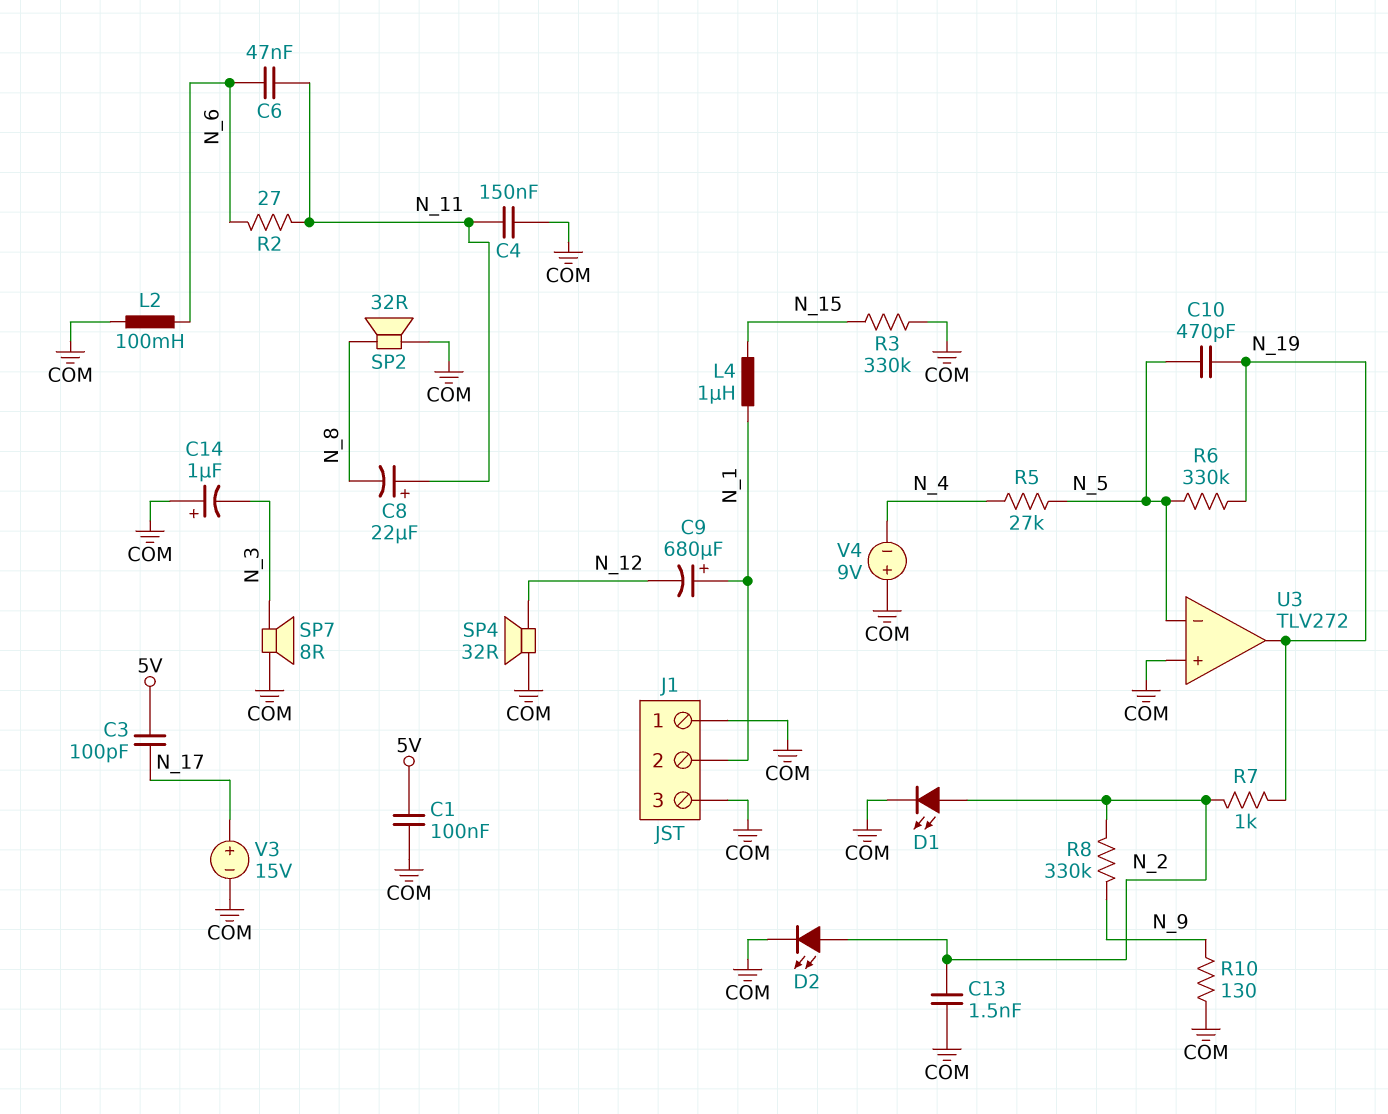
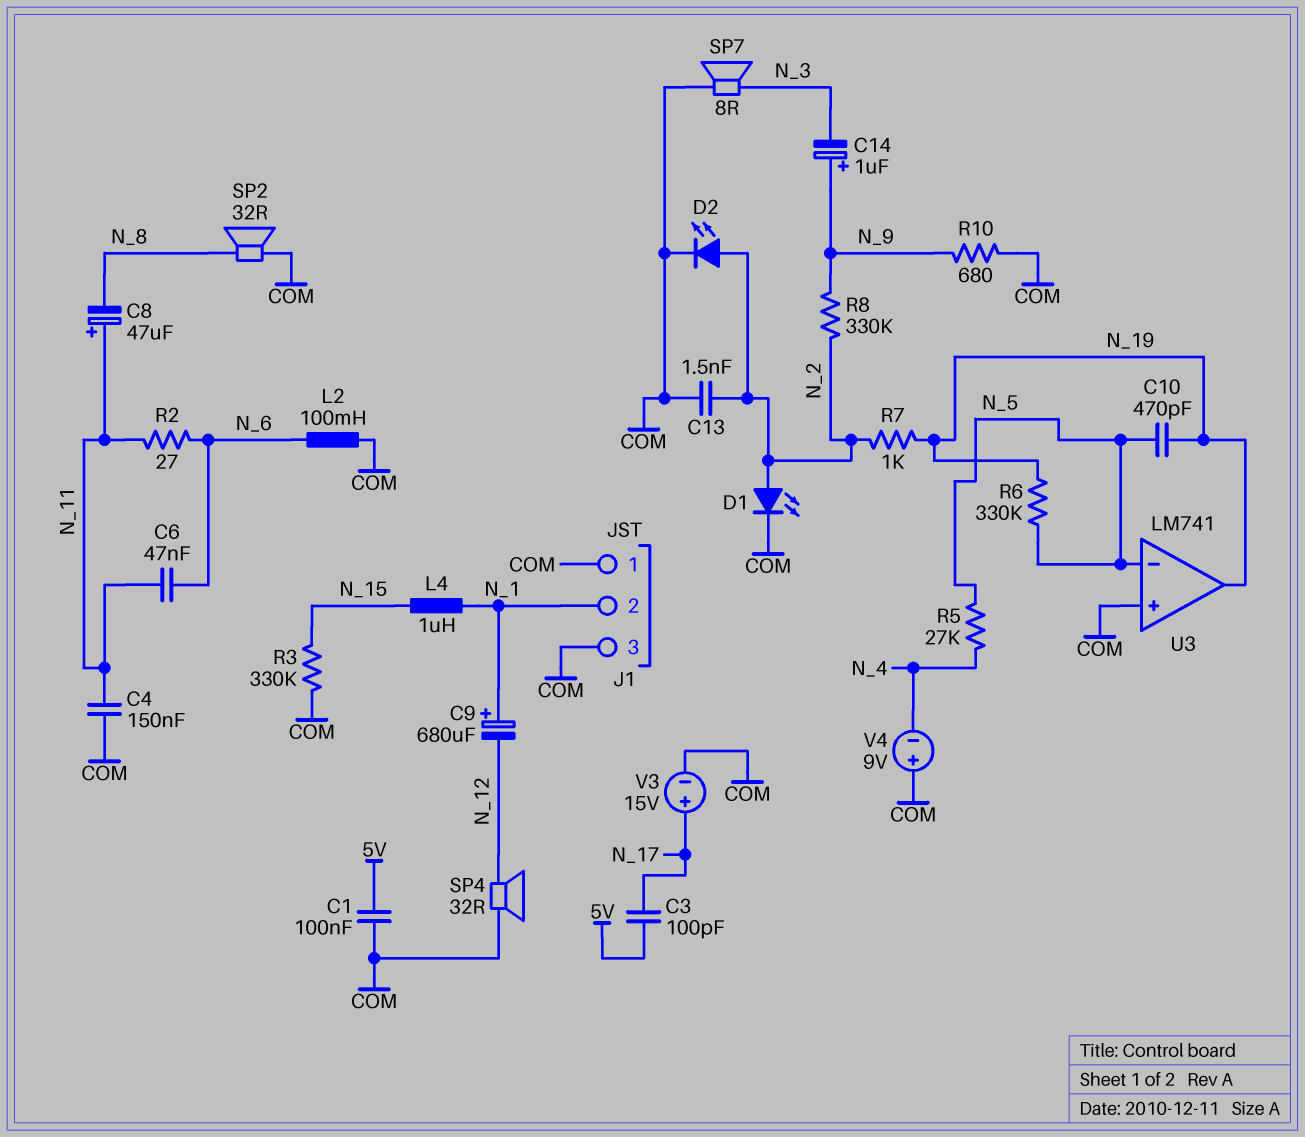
C8: 22uF (plus N_11, minus N_8) -> 47uF (plus N_11, minus N_8)
C14: 1uF (plus COM, minus N_3) -> 1uF (plus N_9, minus N_3)
R10: 130 (COM, N_9) -> 680 (COM, N_9)
U3: TLV272 -> LM741

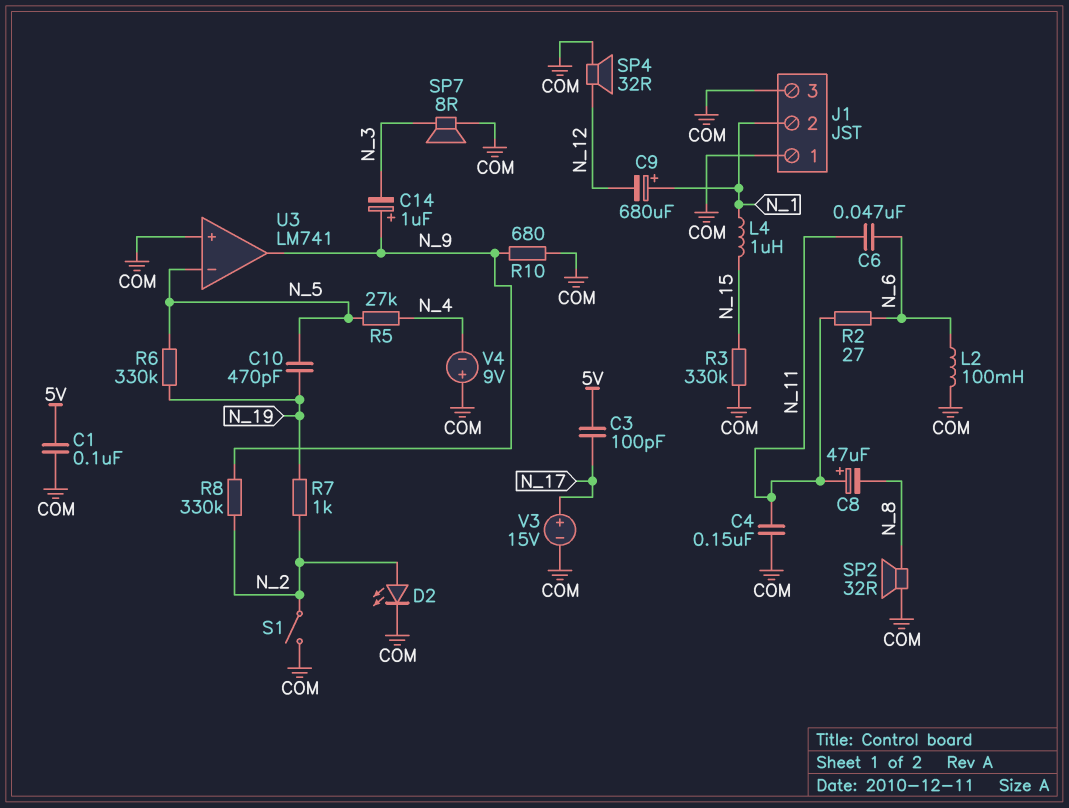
C13: 1.5nF (COM, N_2) -> none
D1: LED (A N_2, K COM) -> none
S1: none -> switch (COM, N_2)
U3 pin out: N_19 -> N_9

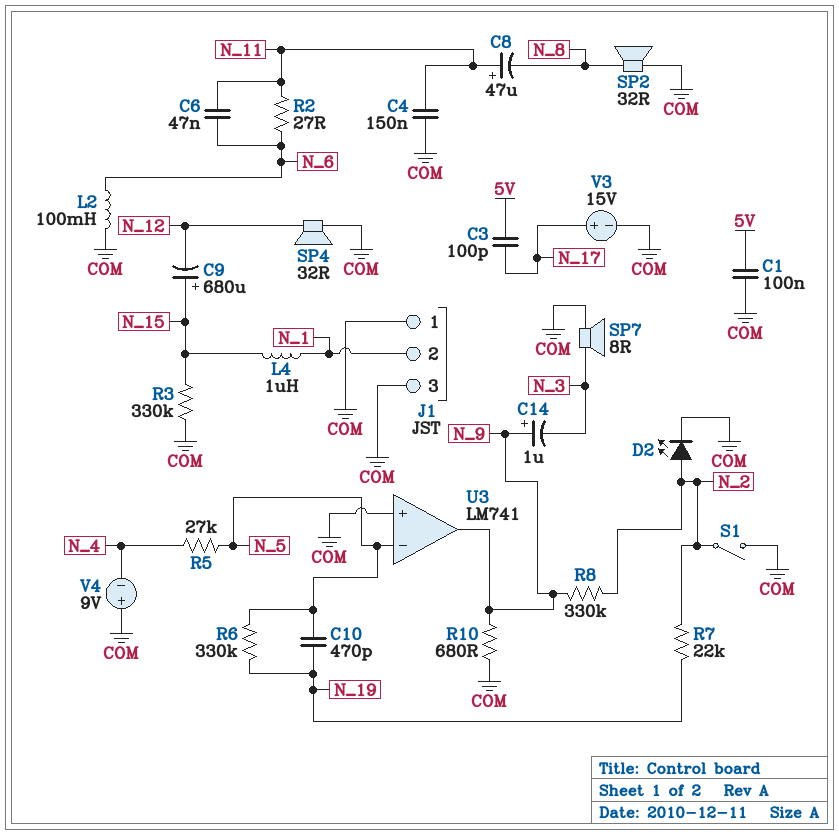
C9: 680uF (plus N_1, minus N_12) -> 680uF (plus N_15, minus N_12)
R7: 1k (N_2, N_19) -> 22k (N_2, N_19)

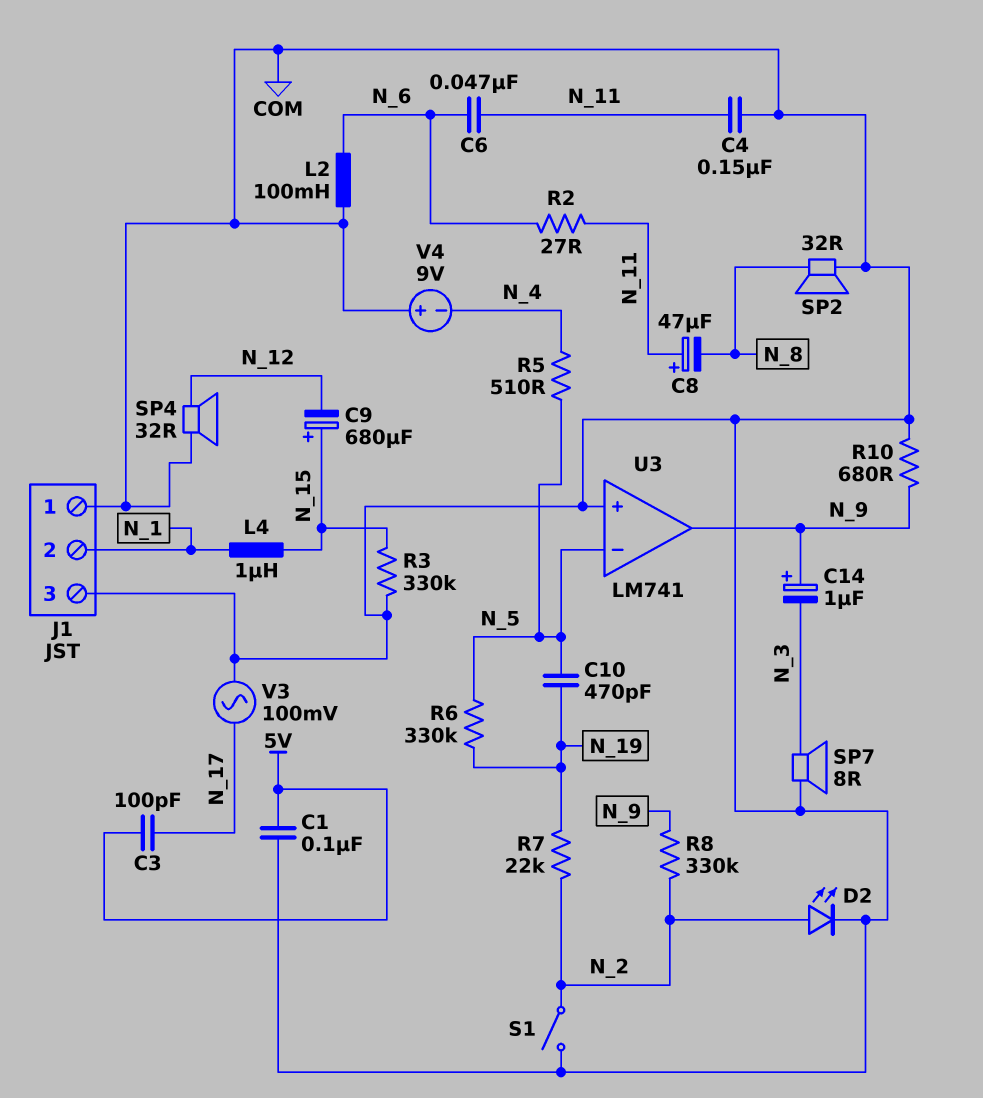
R5: 27k (N_4, N_5) -> 510 (N_4, N_5)
V3: 15V (plus N_17, minus COM) -> AC 100mV (COM, N_17)

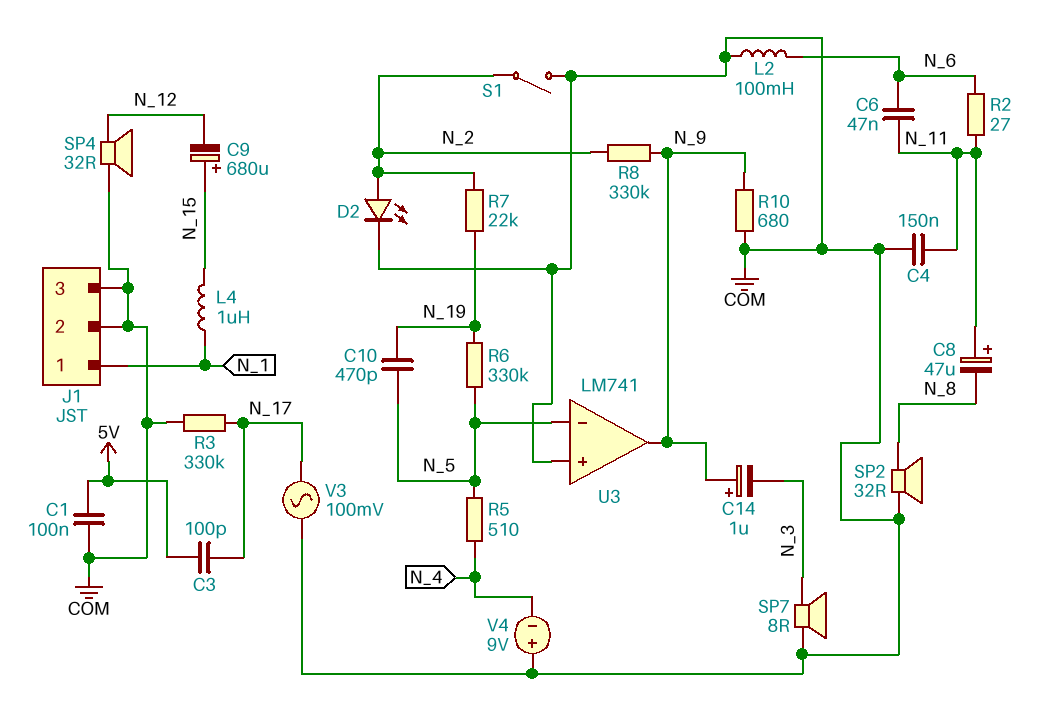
J1 pin 1: COM -> N_1
J1 pin 2: N_1 -> COM
R3: 330k (COM, N_15) -> 330k (COM, N_17)

